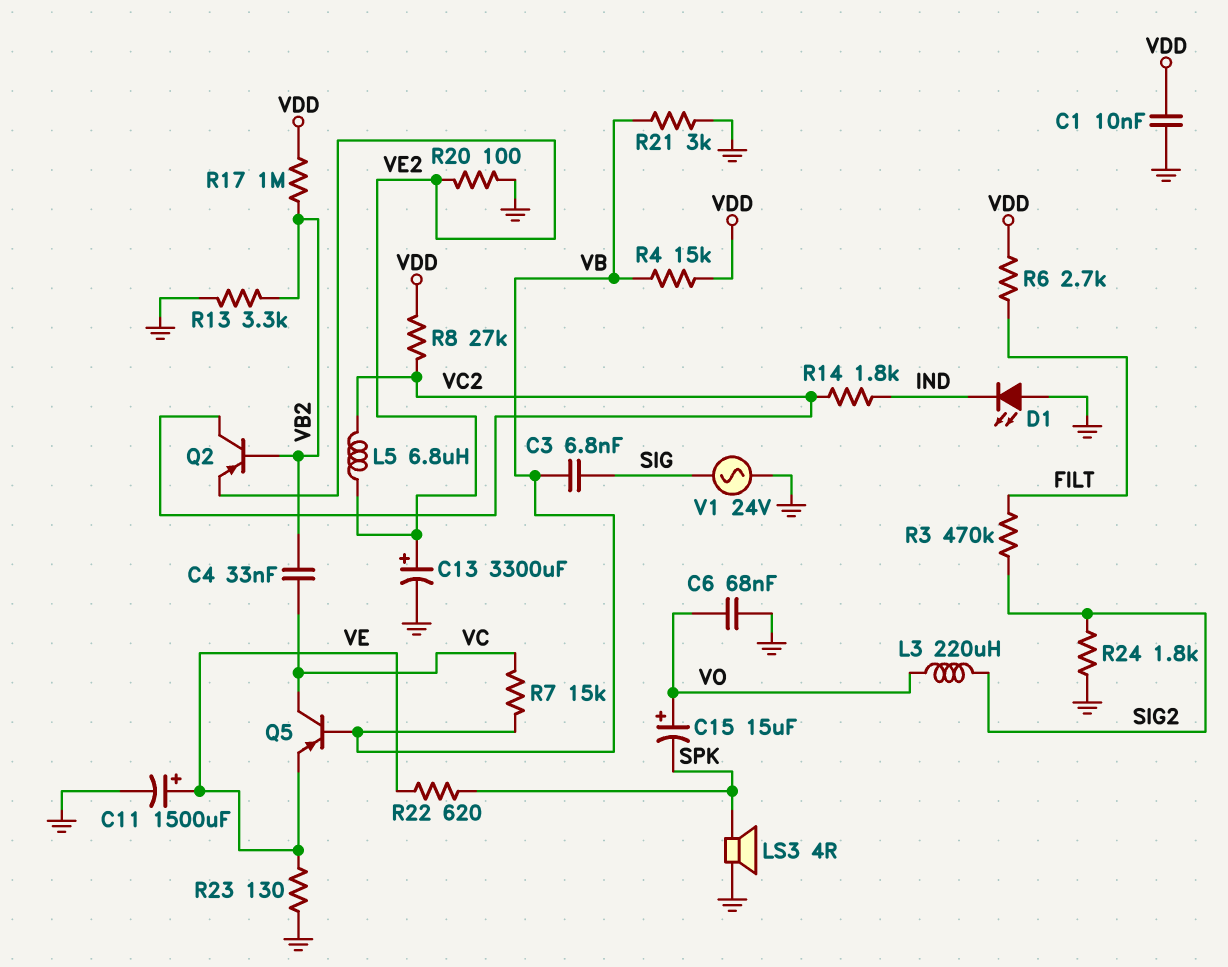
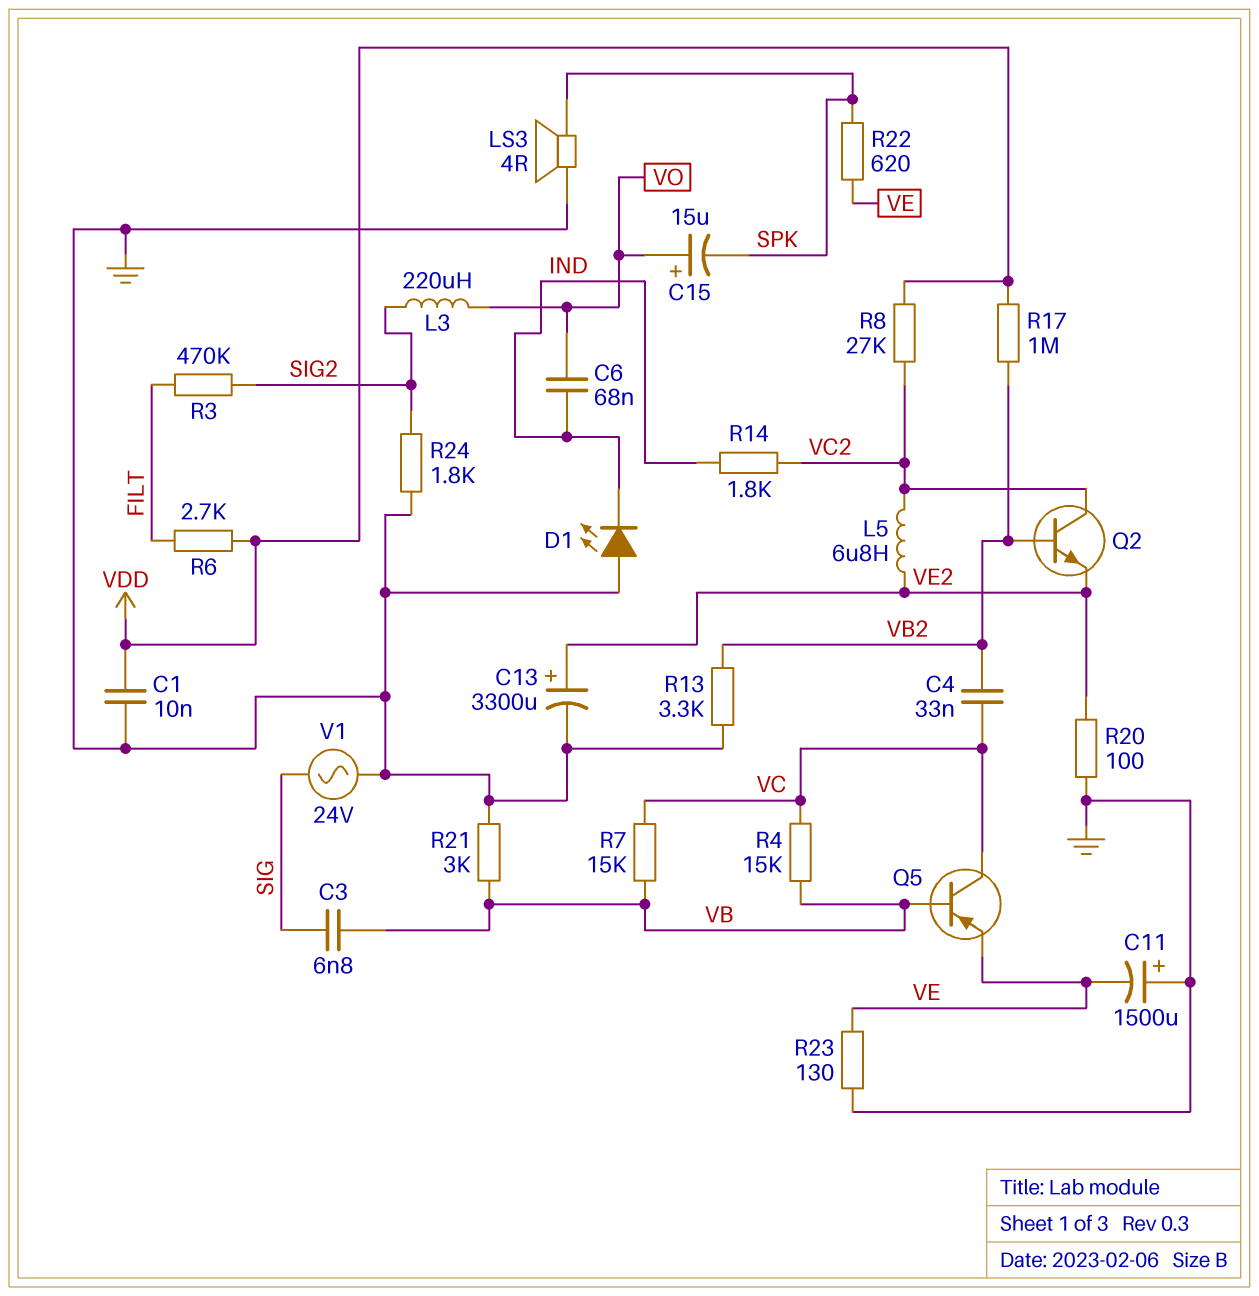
C6: 68nF (GND, VO) -> 68nF (IND, VO)
C11: 1500uF (plus VE, minus GND) -> 1500uF (plus GND, minus VE)
Q2: PNP (B VB2, C VC2, E VE2) -> NPN (B VB2, C VC2, E VE2)
R4: 15k (VB, VDD) -> 15k (VB, VC)

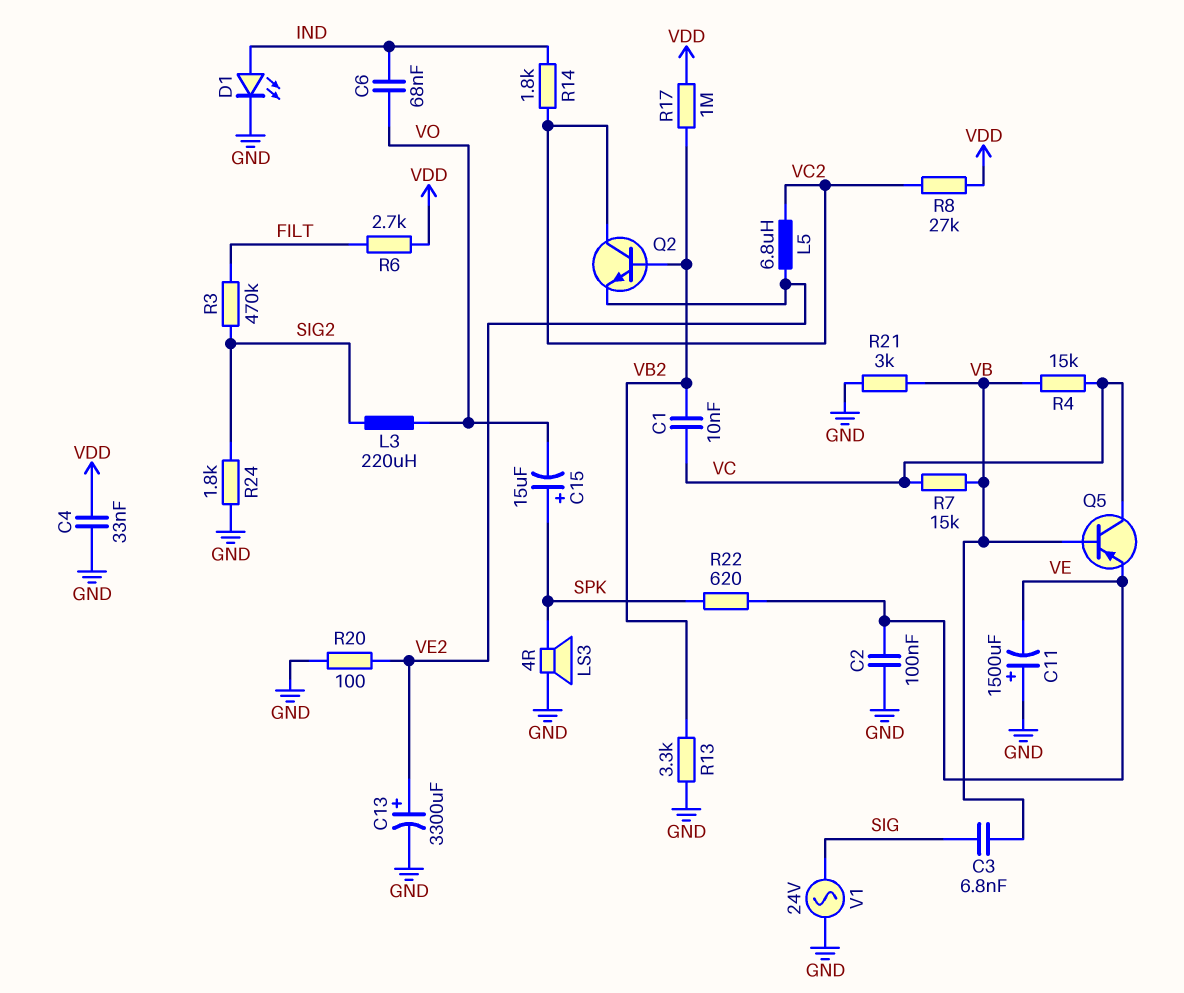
C1: 10nF (GND, VDD) -> 10nF (VB2, VC)
C2: none -> 100nF (GND, VE)
C4: 33nF (VB2, VC) -> 33nF (GND, VDD)
C15: 15uF (plus VO, minus SPK) -> 15uF (plus SPK, minus VO)
D1: LED (A GND, K IND) -> LED (A IND, K GND)
R23: 130 (GND, VE) -> none

